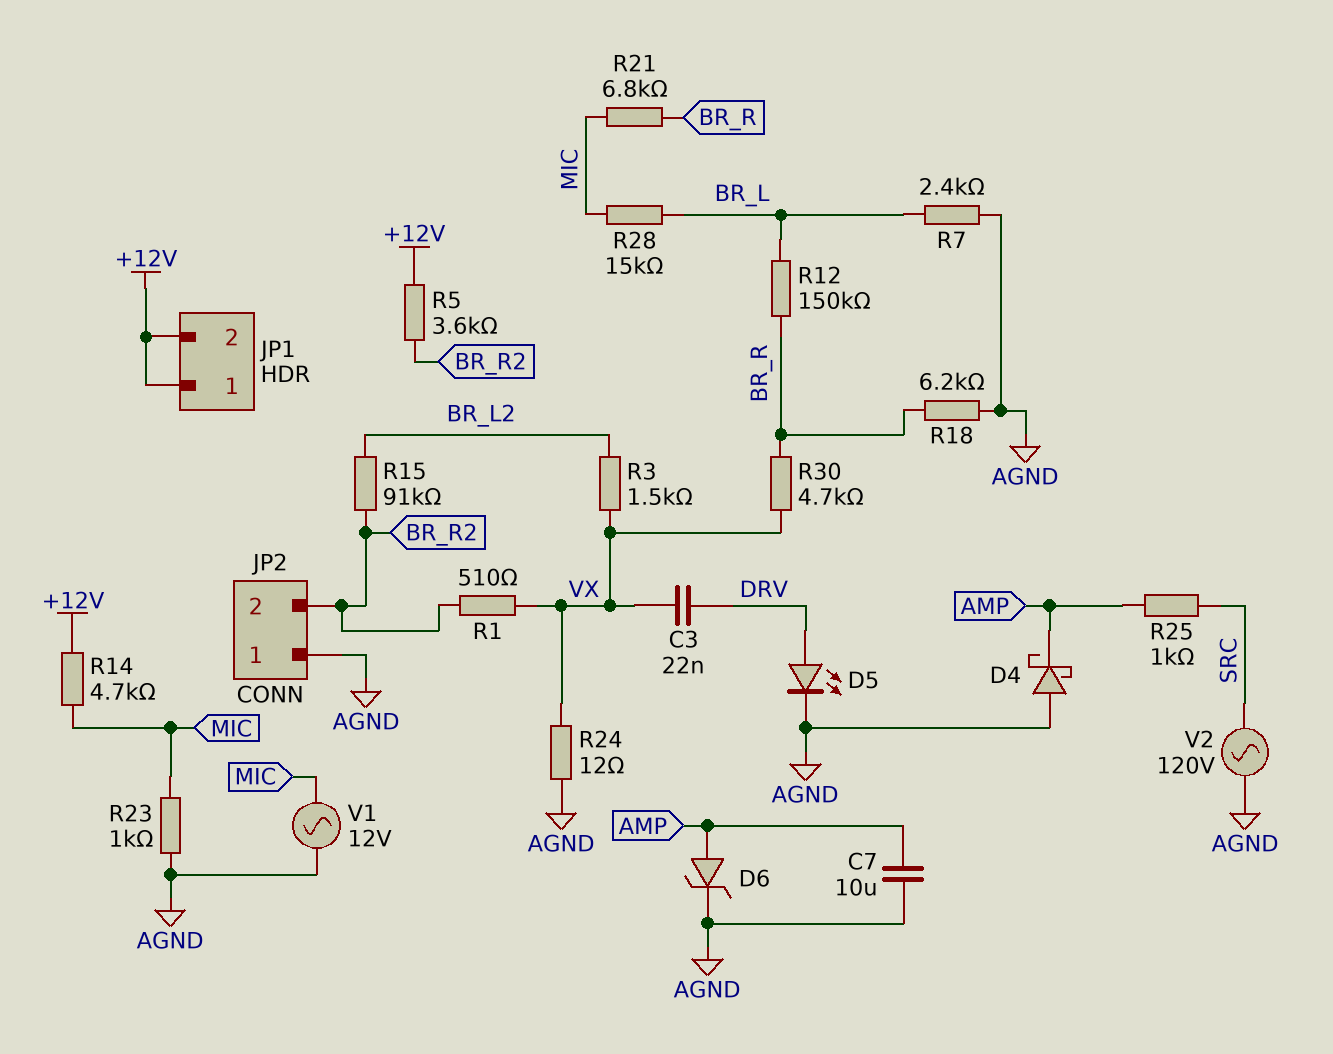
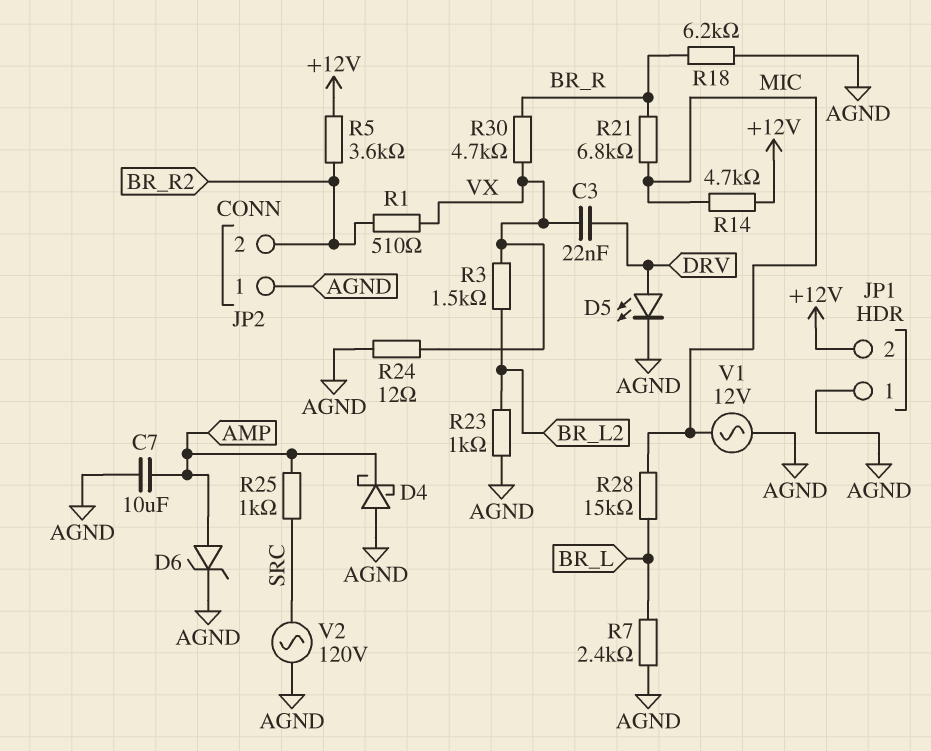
JP1 pin 1: +12V -> AGND
R12: 150k (BR_L, BR_R) -> none
R15: 91k (BR_L2, BR_R2) -> none
R23: 1k (AGND, MIC) -> 1k (AGND, BR_L2)

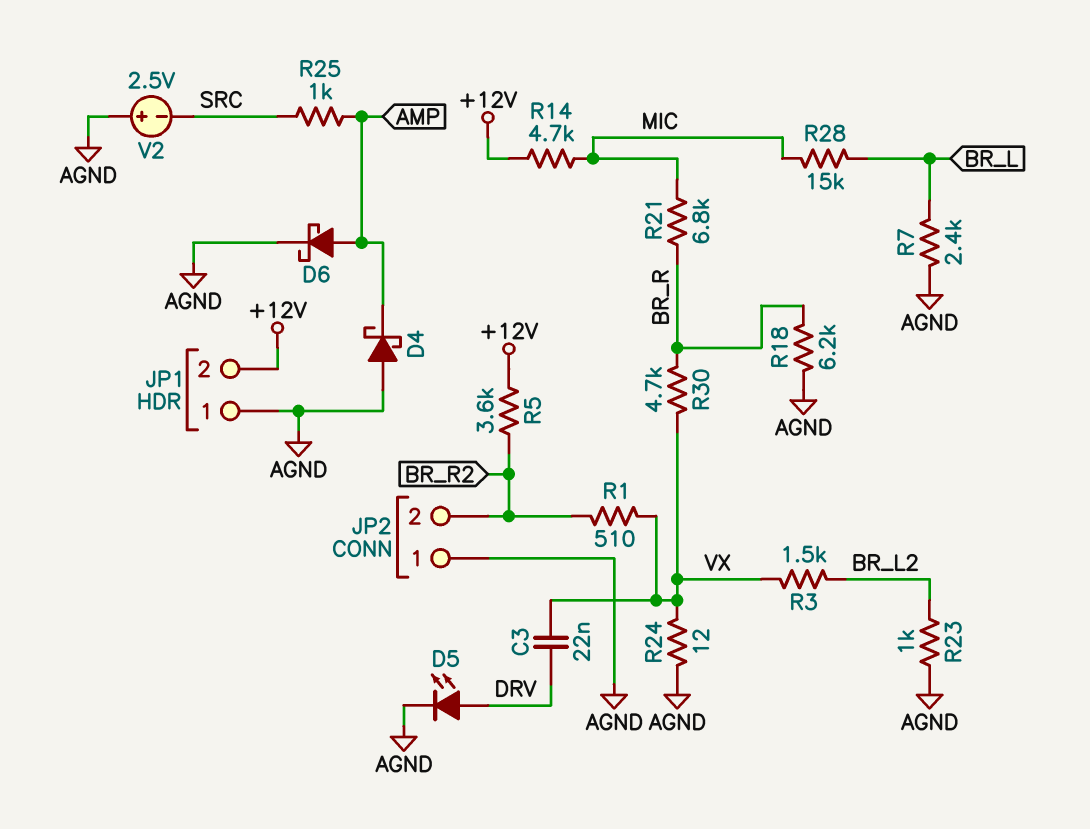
C7: 10uF (AGND, AMP) -> none
D6: zener (A AMP, K AGND) -> schottky (A AMP, K AGND)
V1: AC 12V (AGND, MIC) -> none
V2: AC 120V (AGND, SRC) -> 2.5V (plus AGND, minus SRC)

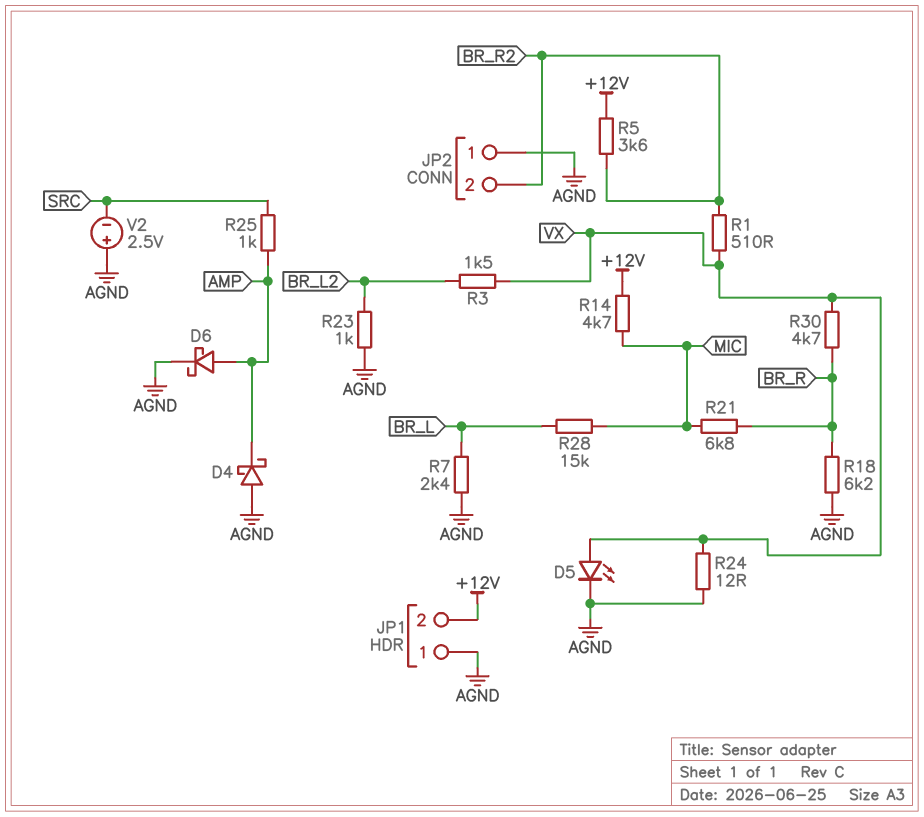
C3: 22nF (DRV, VX) -> none
D5: LED (A DRV, K AGND) -> LED (A VX, K AGND)

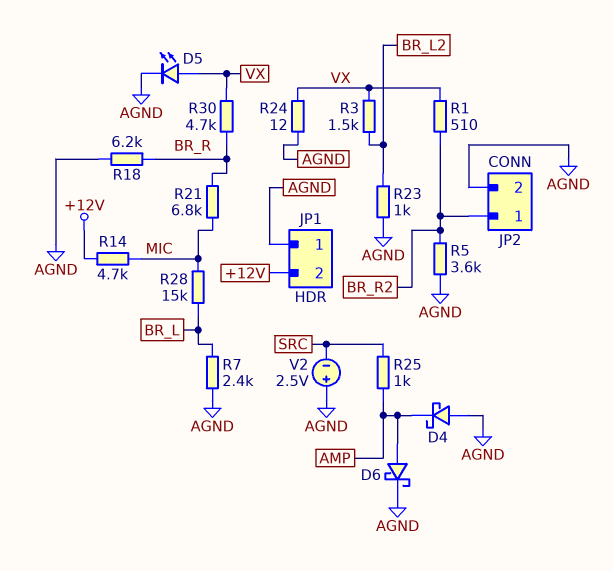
JP2 pin 1: AGND -> BR_R2
JP2 pin 2: BR_R2 -> AGND
R5: 3.6k (+12V, BR_R2) -> 3.6k (AGND, BR_R2)

